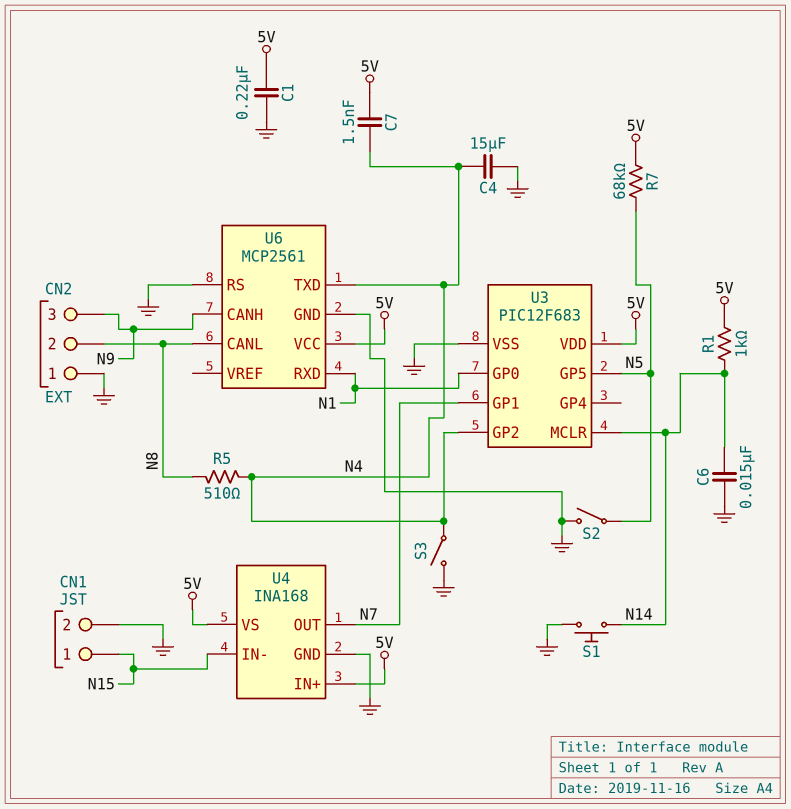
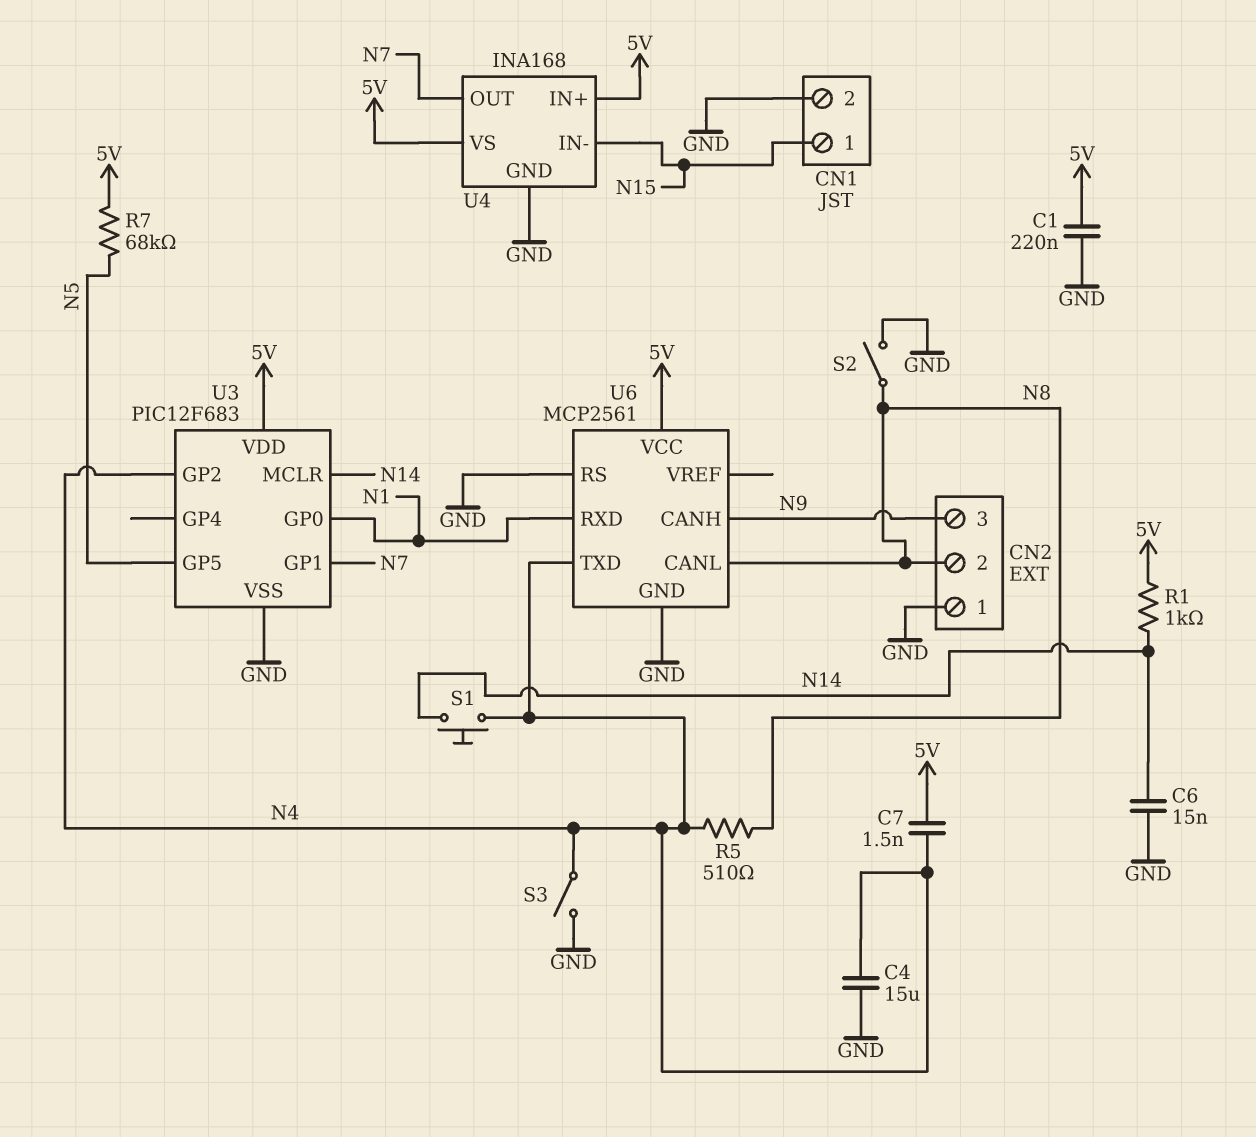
S1: button (GND, N14) -> button (N4, N14)
S2: switch (GND, N5) -> switch (GND, N8)

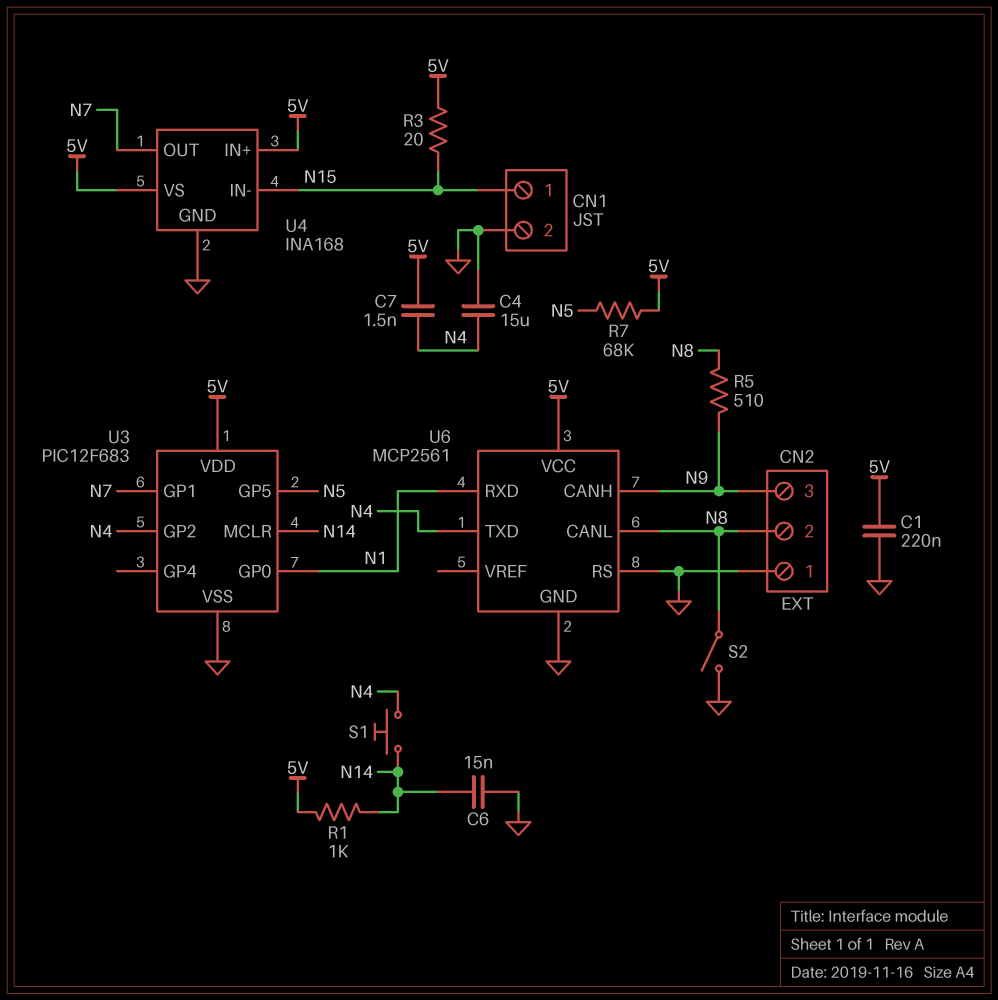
R3: none -> 20 (5V, N15)
R5: 510 (N4, N8) -> 510 (N8, N9)
S3: switch (GND, N4) -> none

